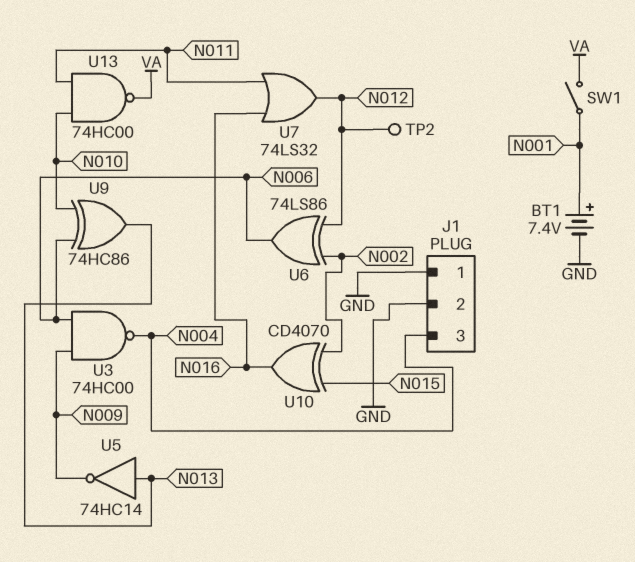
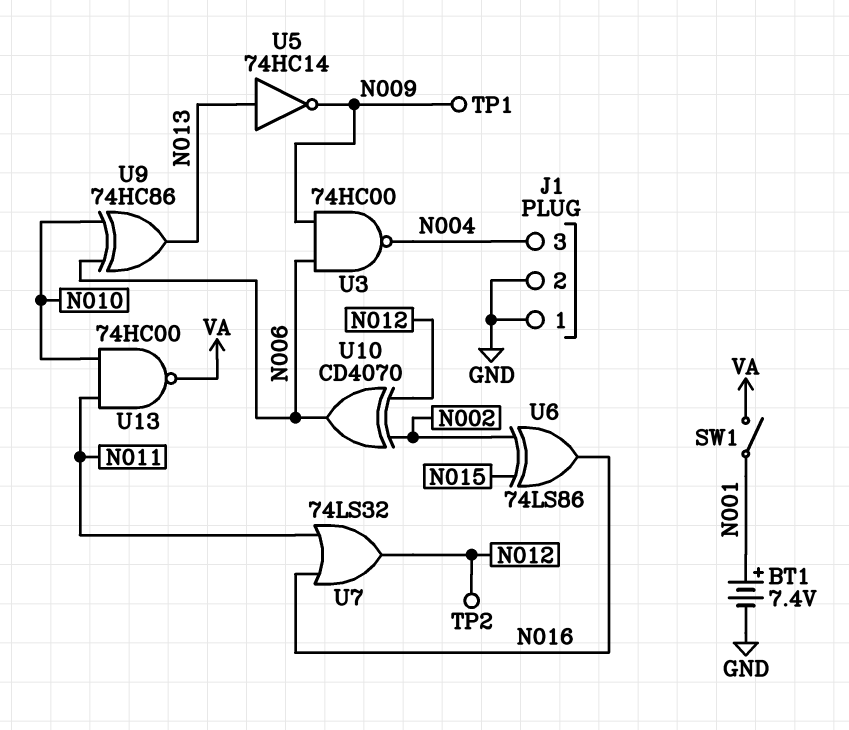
TP1: none -> test point (N009)
U6: XOR 74LS86 (in N002, in N012, out N006) -> XOR 74LS86 (in N002, in N015, out N016)
U10: XOR CD4070 (in N002, in N015, out N016) -> XOR CD4070 (in N002, in N012, out N006)

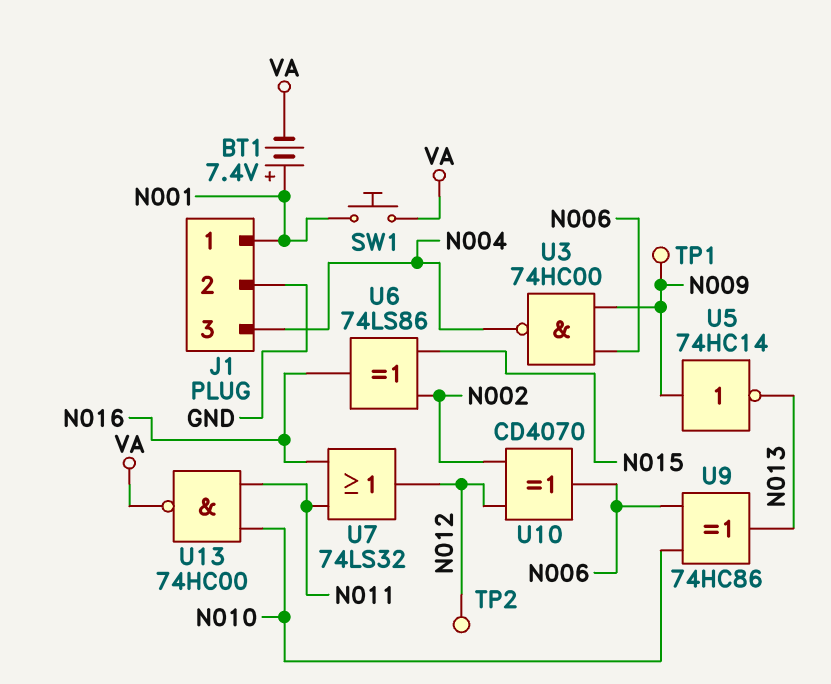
BT1: 7.4V (plus N001, minus GND) -> 7.4V (plus N001, minus VA)
J1 pin 1: GND -> N001
SW1: switch (N001, VA) -> button (N001, VA)
U5: NOT 74HC14 (in N013, out N009) -> NOT 74HC14 (in N009, out N013)

